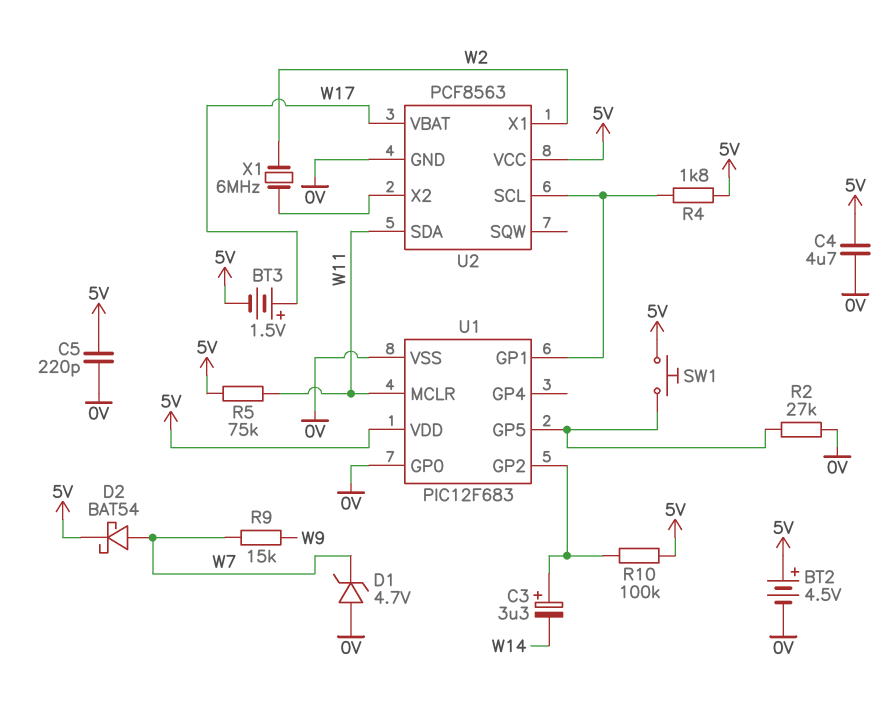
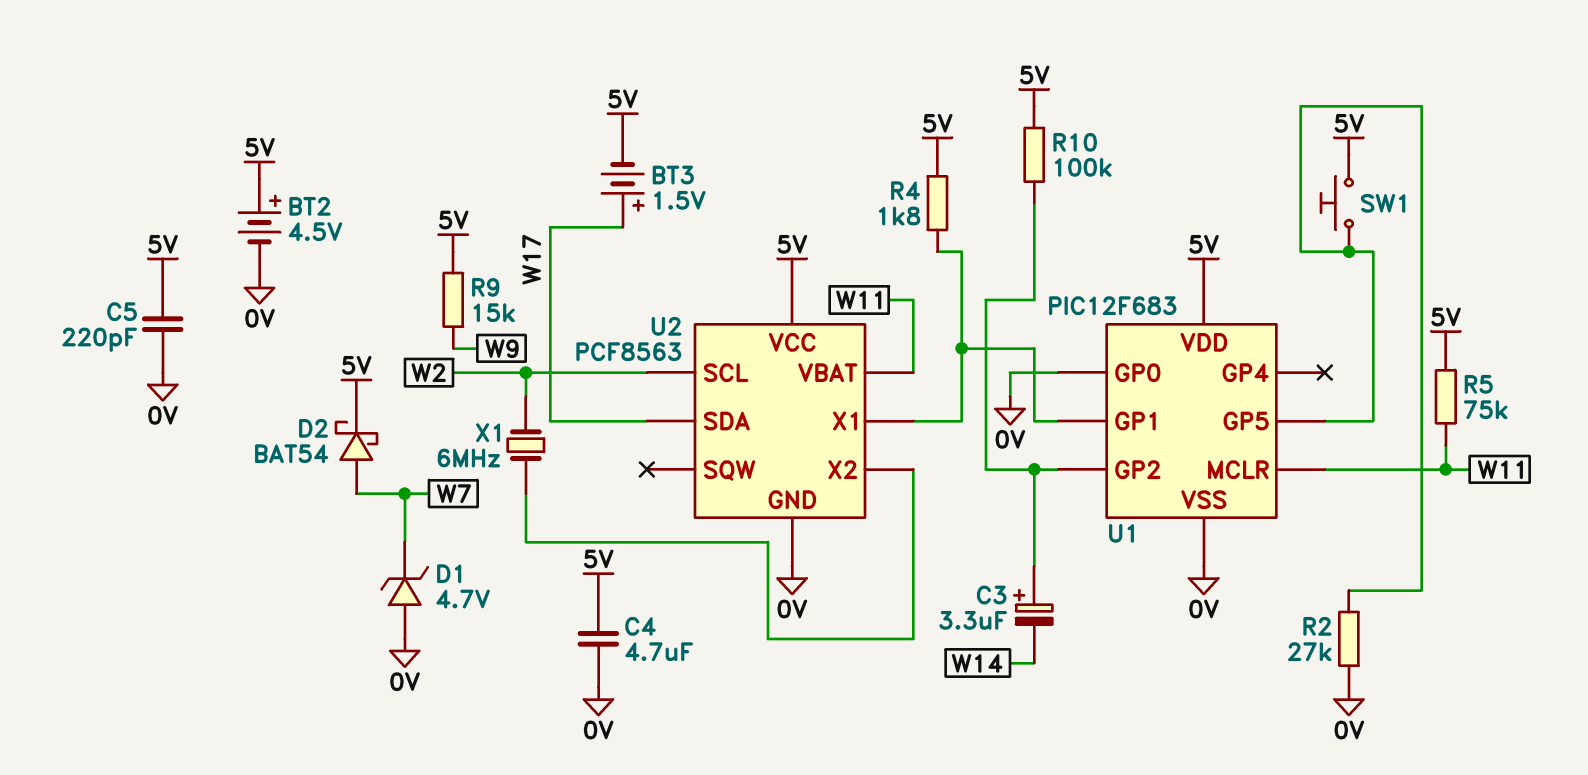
R9: 15k (W7, W9) -> 15k (5V, W9)
U2 pin SCL: U1/GP1 -> W2
U2 pin SDA: W11 -> W17
U2 pin VBAT: W17 -> W11
U2 pin X1: W2 -> U1/GP1

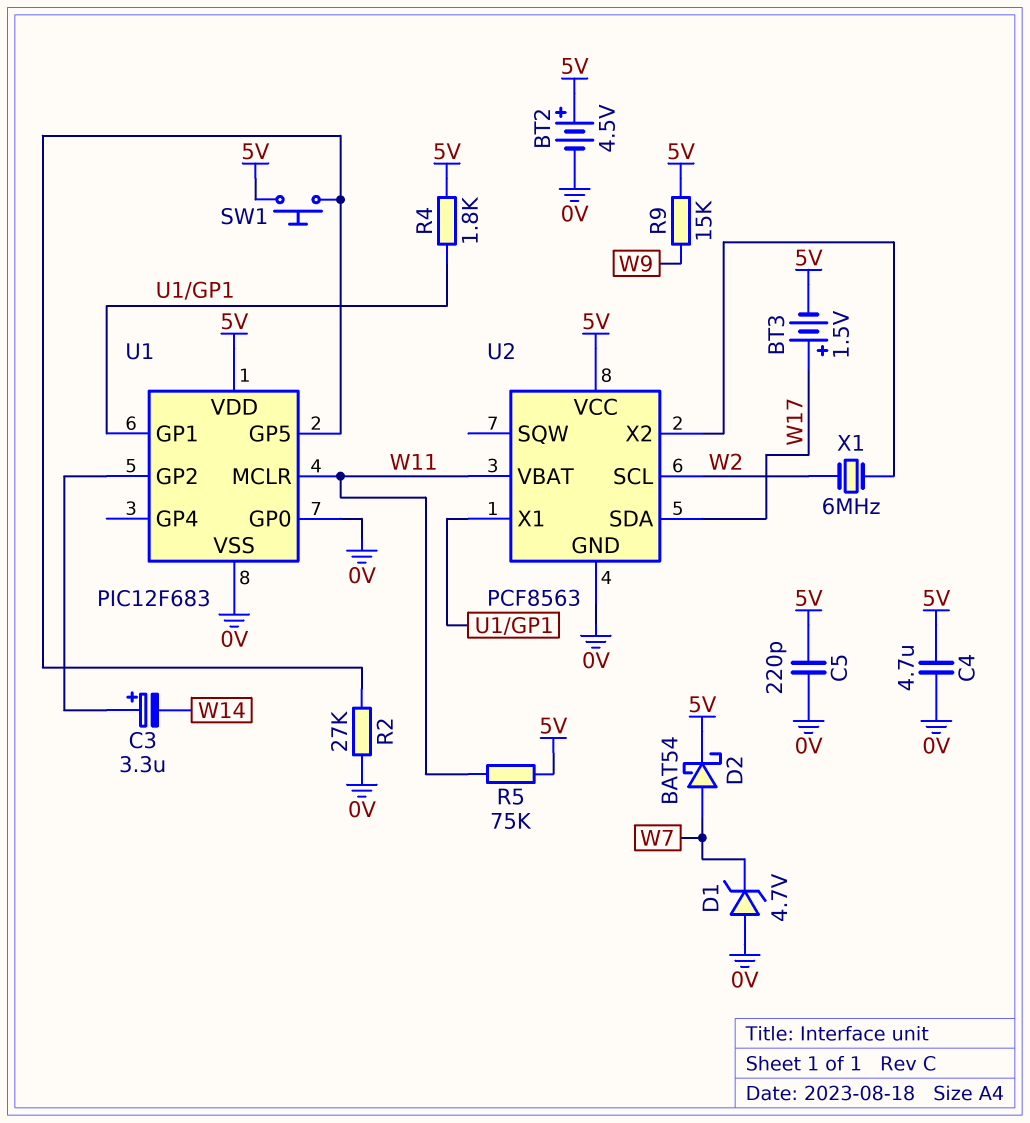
R10: 100k (5V, U1/GP2) -> none

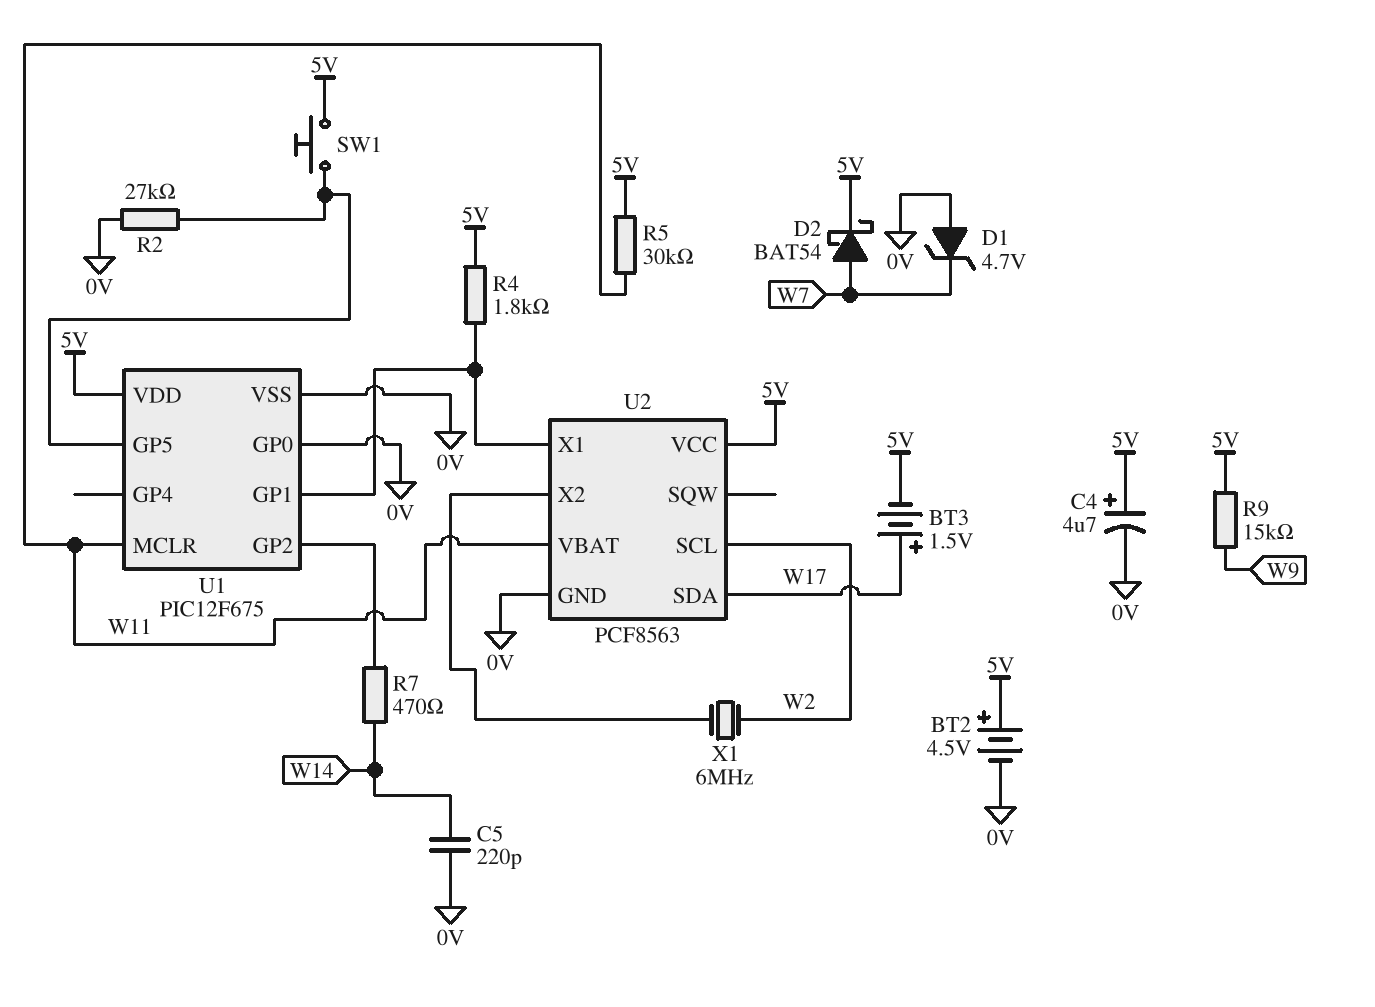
C3: 3.3uF (plus U1/GP2, minus W14) -> none
C4: 4.7uF (0V, 5V) -> 4.7uF (plus 5V, minus 0V)
C5: 220pF (0V, 5V) -> 220pF (0V, W14)
R5: 75k (5V, W11) -> 30k (5V, W11)
R7: none -> 470 (U1/GP2, W14)
U1: PIC12F683 -> PIC12F675

